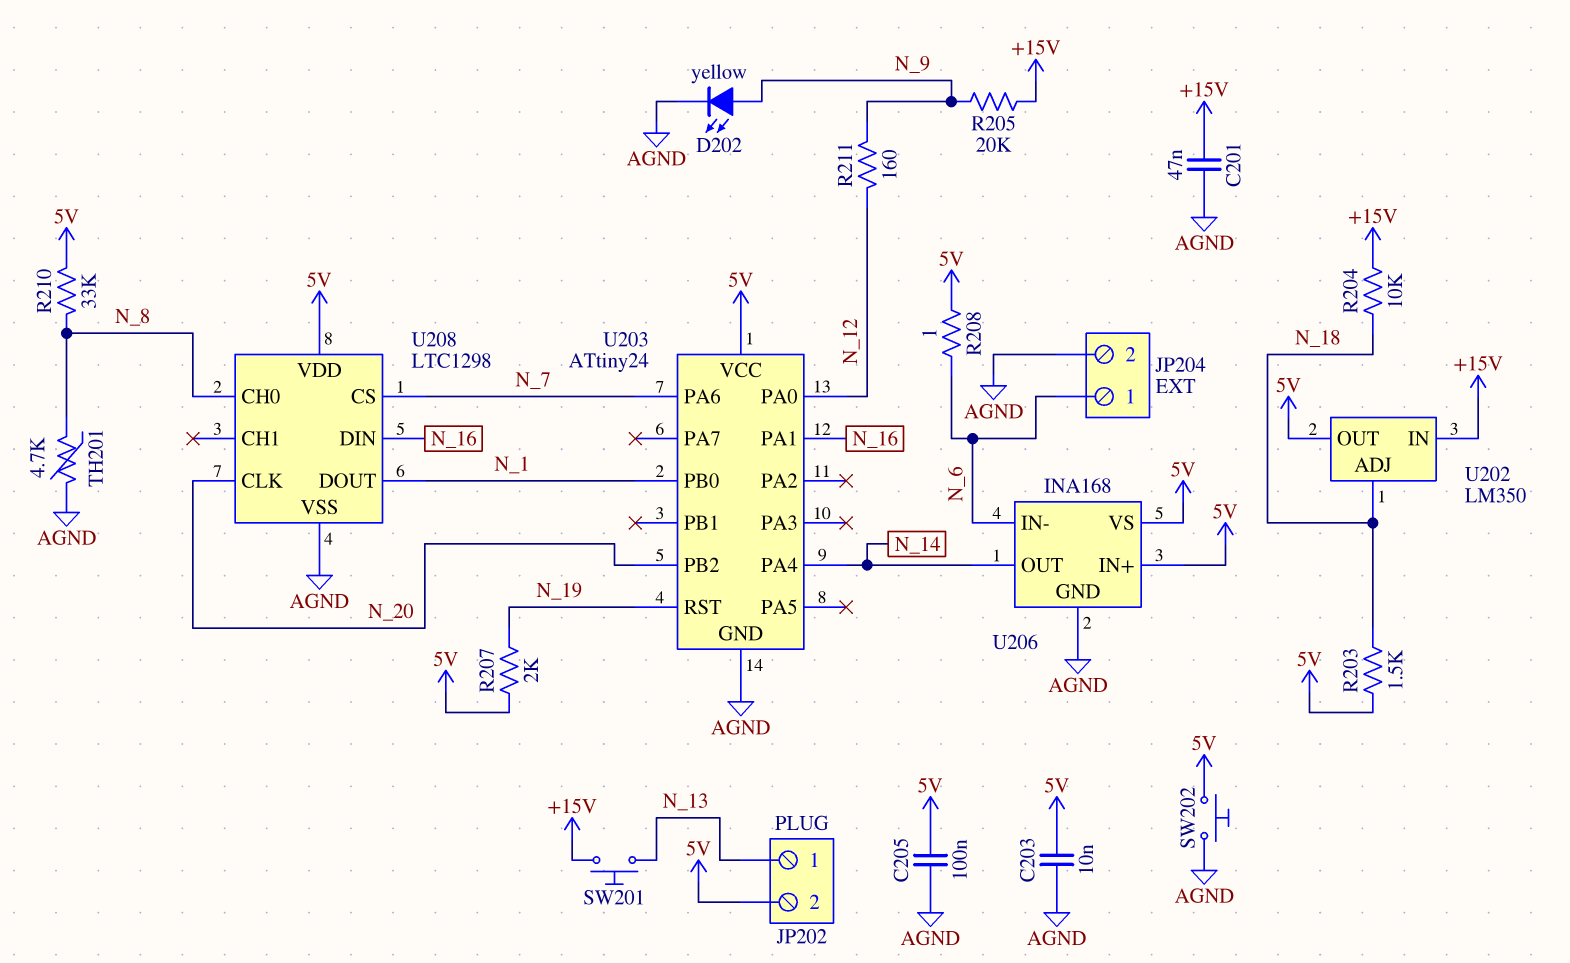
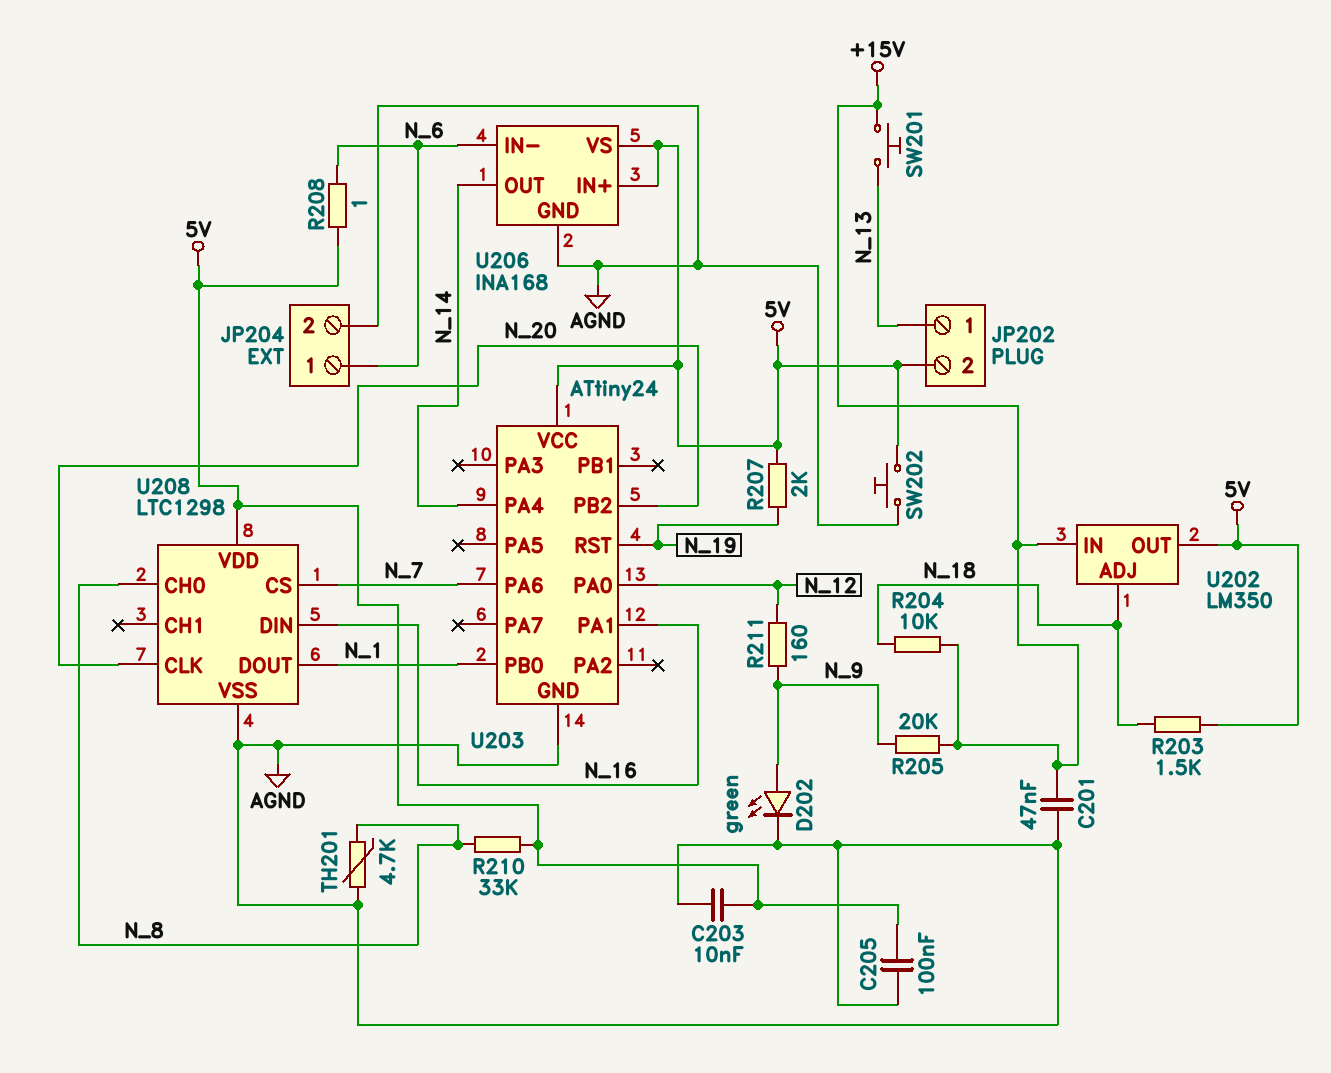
D202: LED yellow (A N_9, K AGND) -> LED green (A N_9, K AGND)

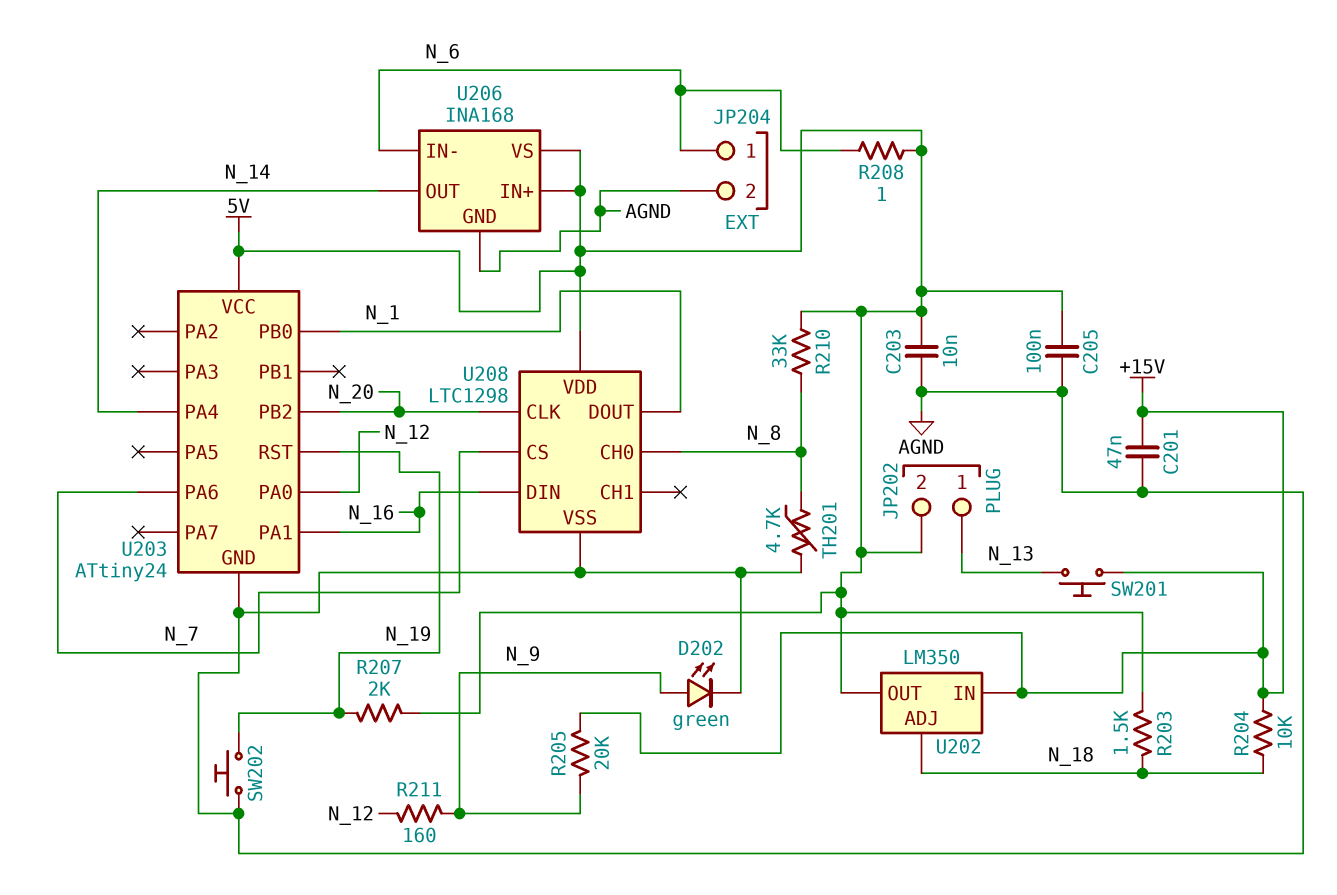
SW202: button (5V, AGND) -> button (AGND, N_19)

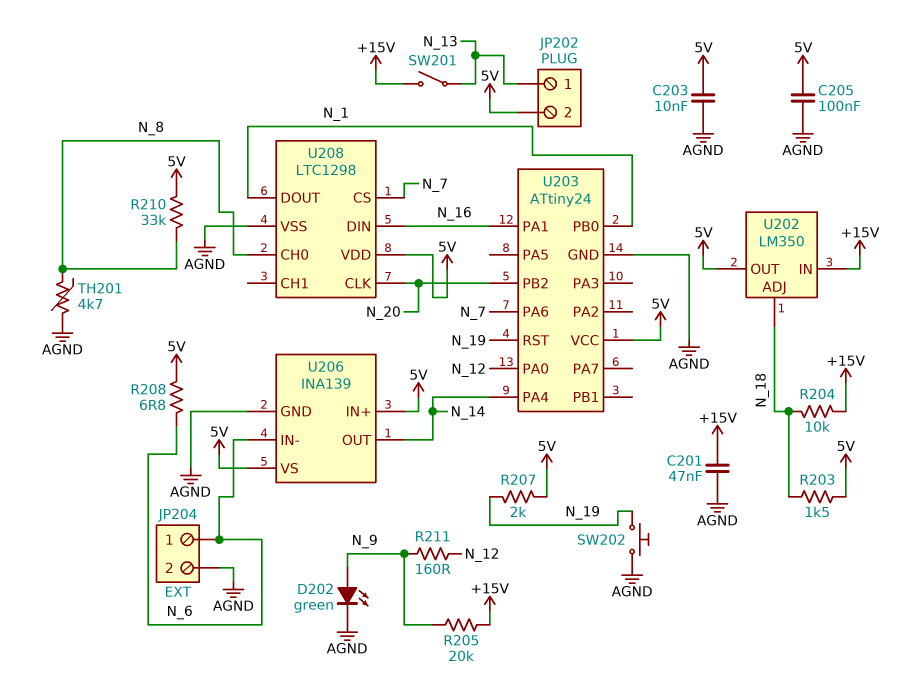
R208: 1 (5V, N_6) -> 6.8 (5V, N_6)
SW201: button (+15V, N_13) -> switch (+15V, N_13)
U206: INA168 -> INA139

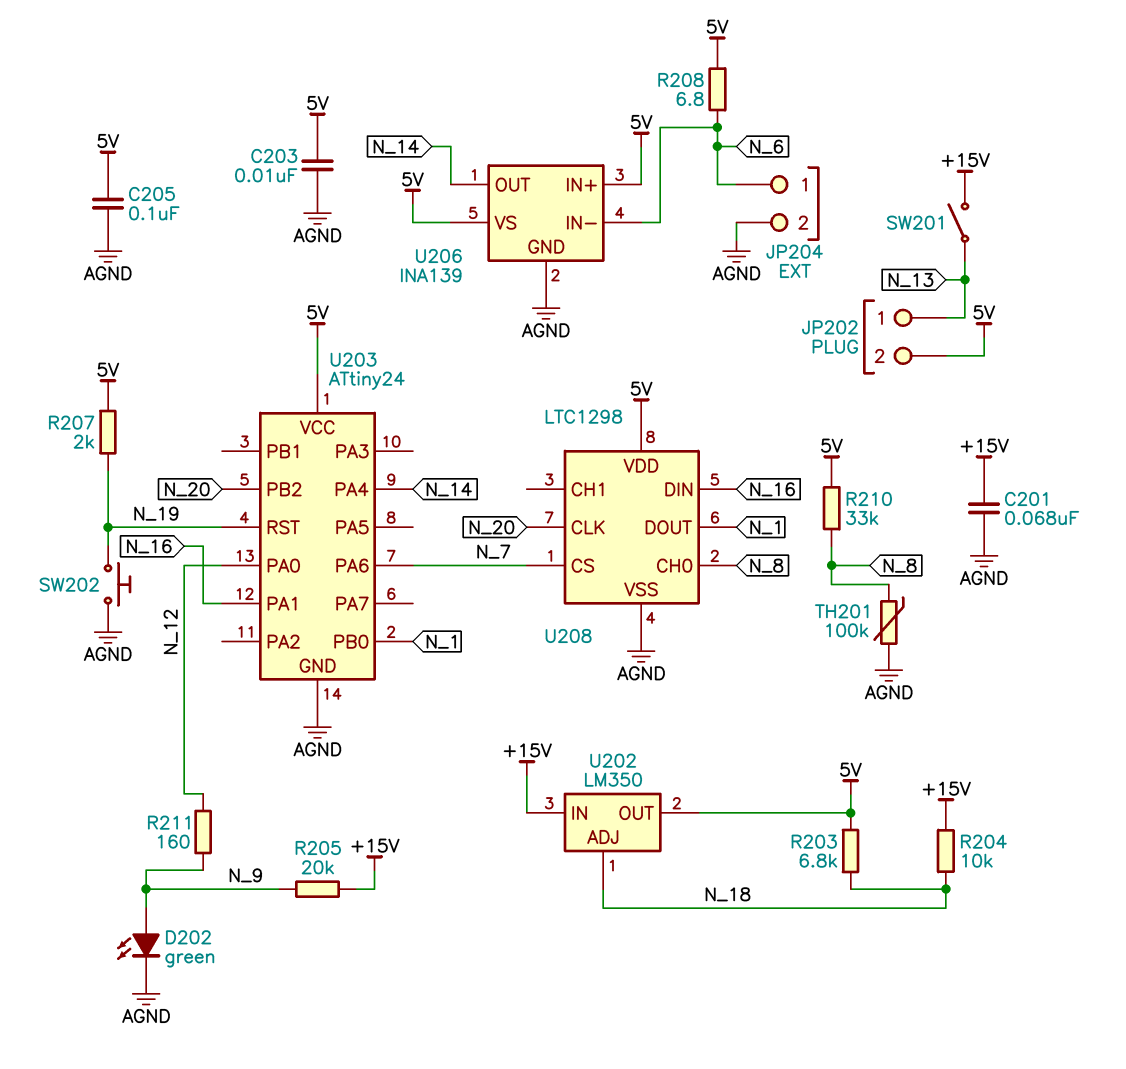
C201: 47nF (+15V, AGND) -> 68nF (+15V, AGND)
R203: 1.5k (5V, N_18) -> 6.8k (5V, N_18)
TH201: 4.7k (AGND, N_8) -> 100k (AGND, N_8)

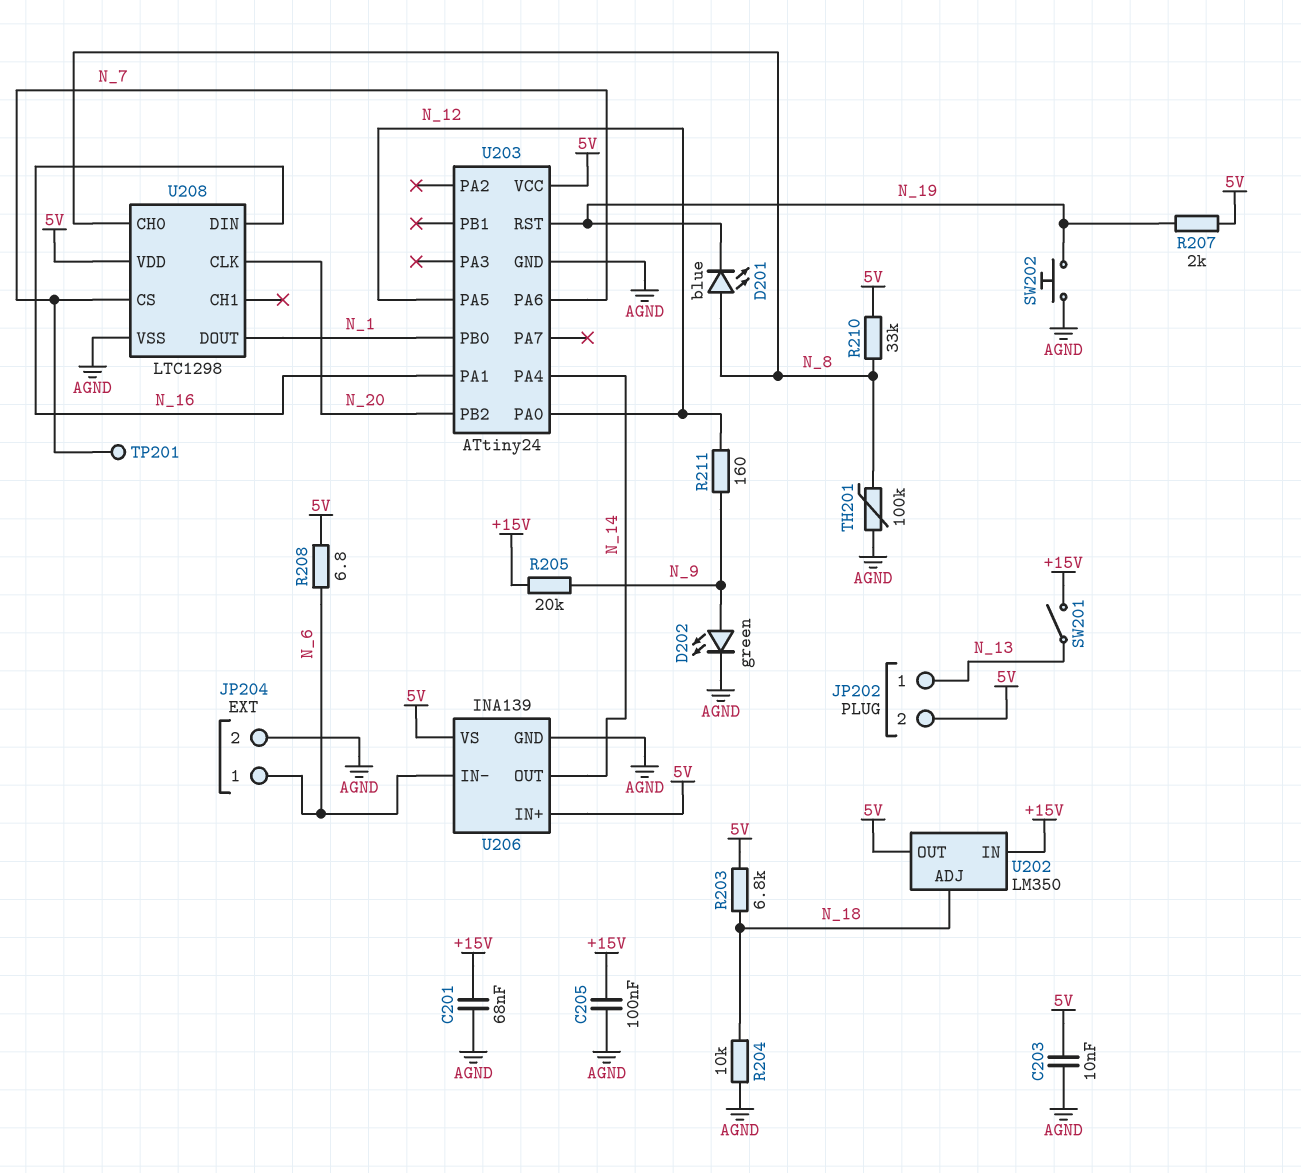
C205: 100nF (5V, AGND) -> 100nF (+15V, AGND)
D201: none -> LED blue (A N_8, K N_19)
R204: 10k (+15V, N_18) -> 10k (AGND, N_18)
TP201: none -> test point (N_7)
U203 pin PA5: none -> N_12

